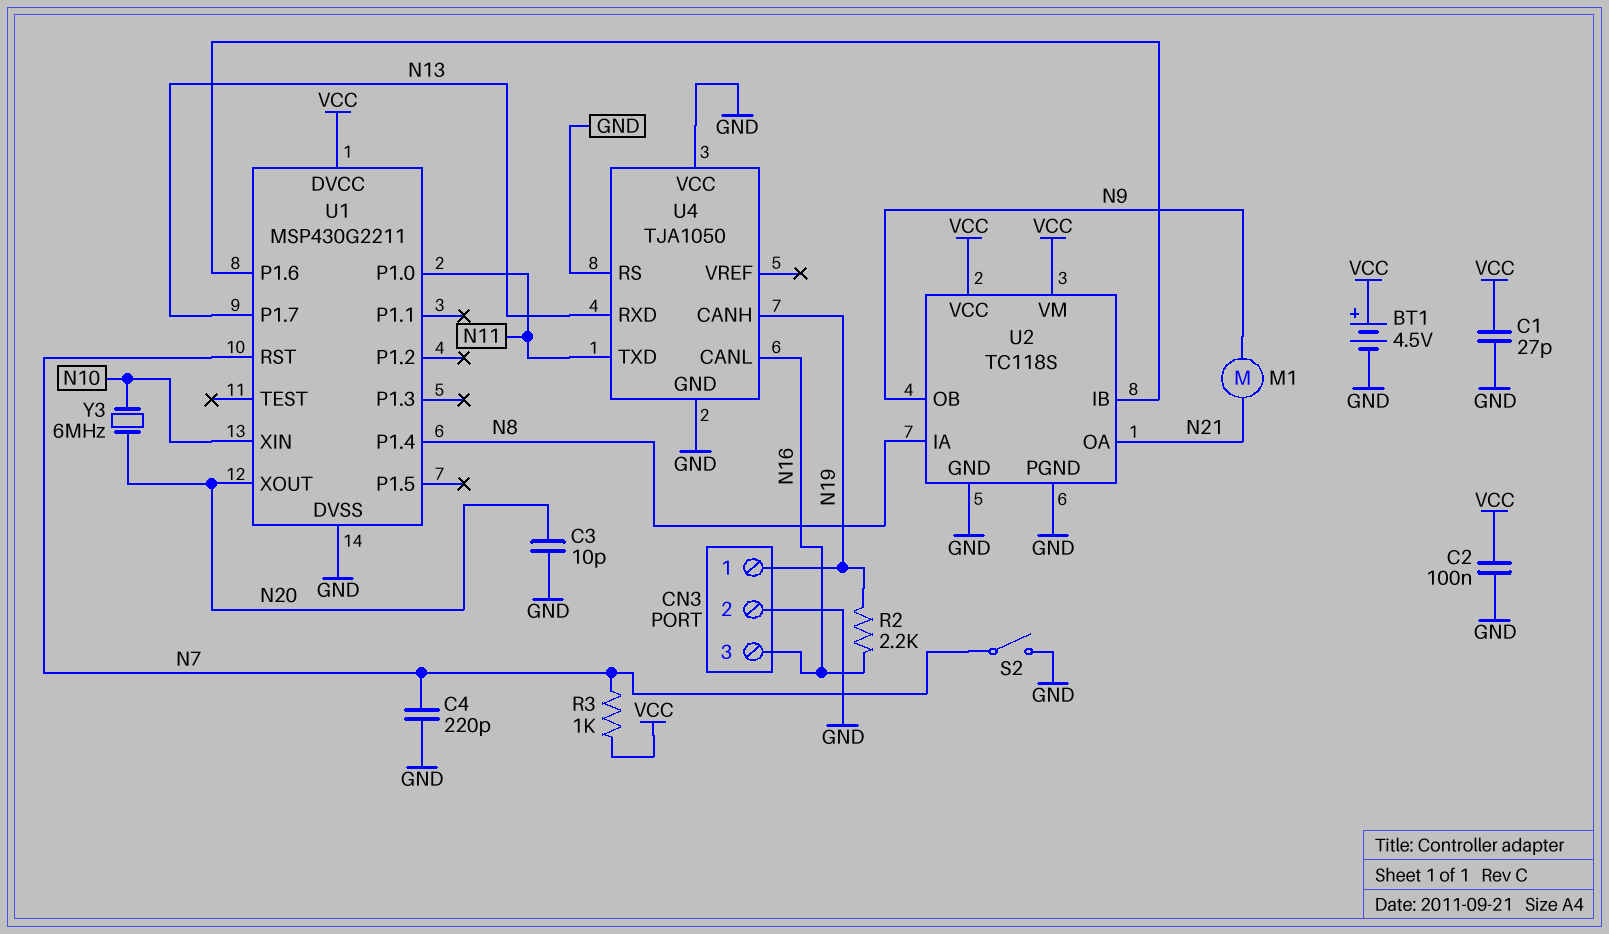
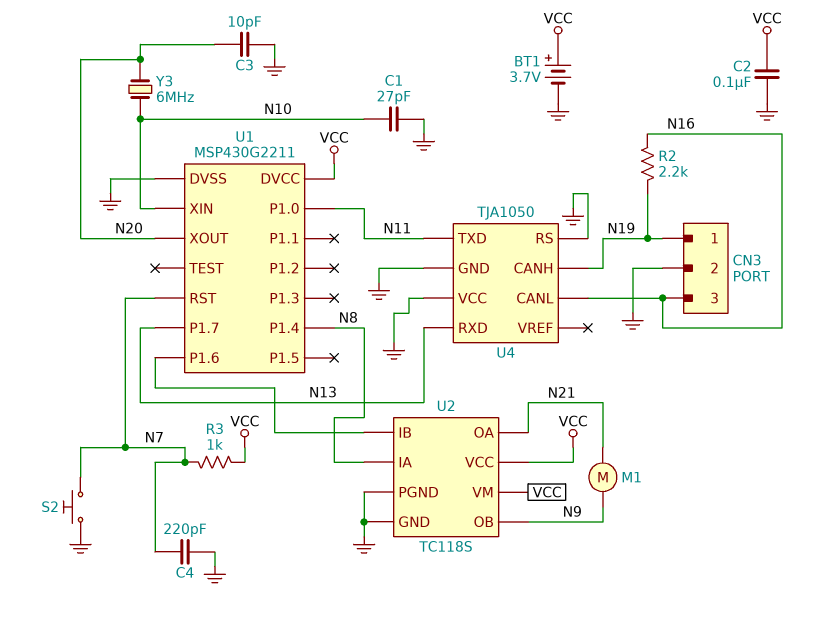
BT1: 4.5V (plus VCC, minus GND) -> 3.7V (plus VCC, minus GND)
C1: 27pF (GND, VCC) -> 27pF (GND, N10)
S2: switch (GND, N7) -> button (GND, N7)

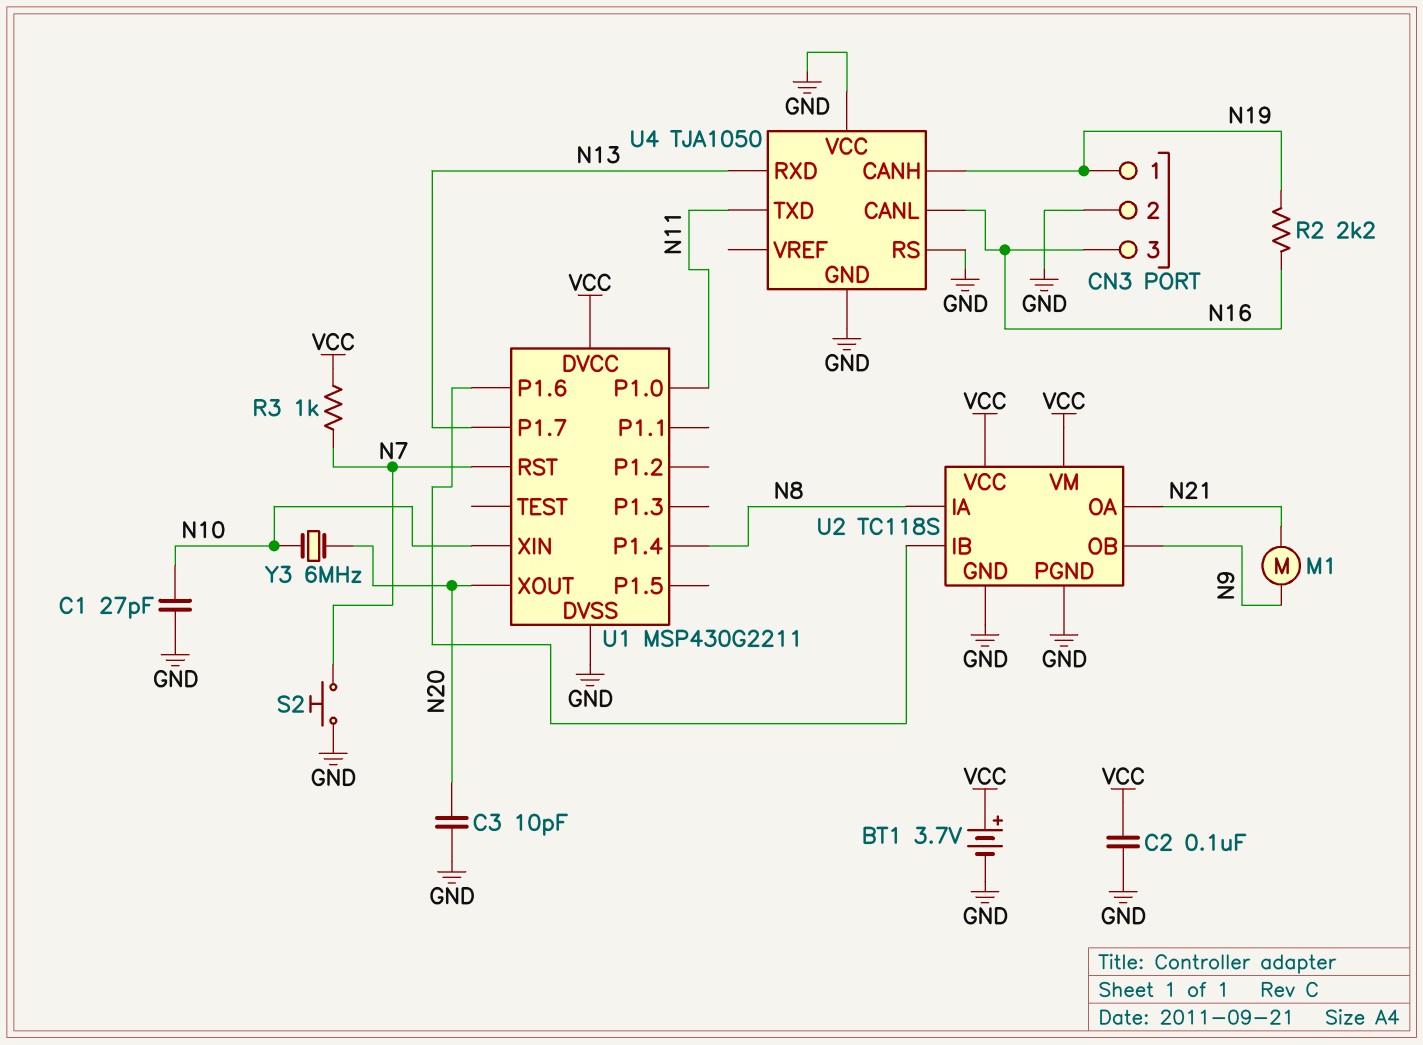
C4: 220pF (GND, N7) -> none

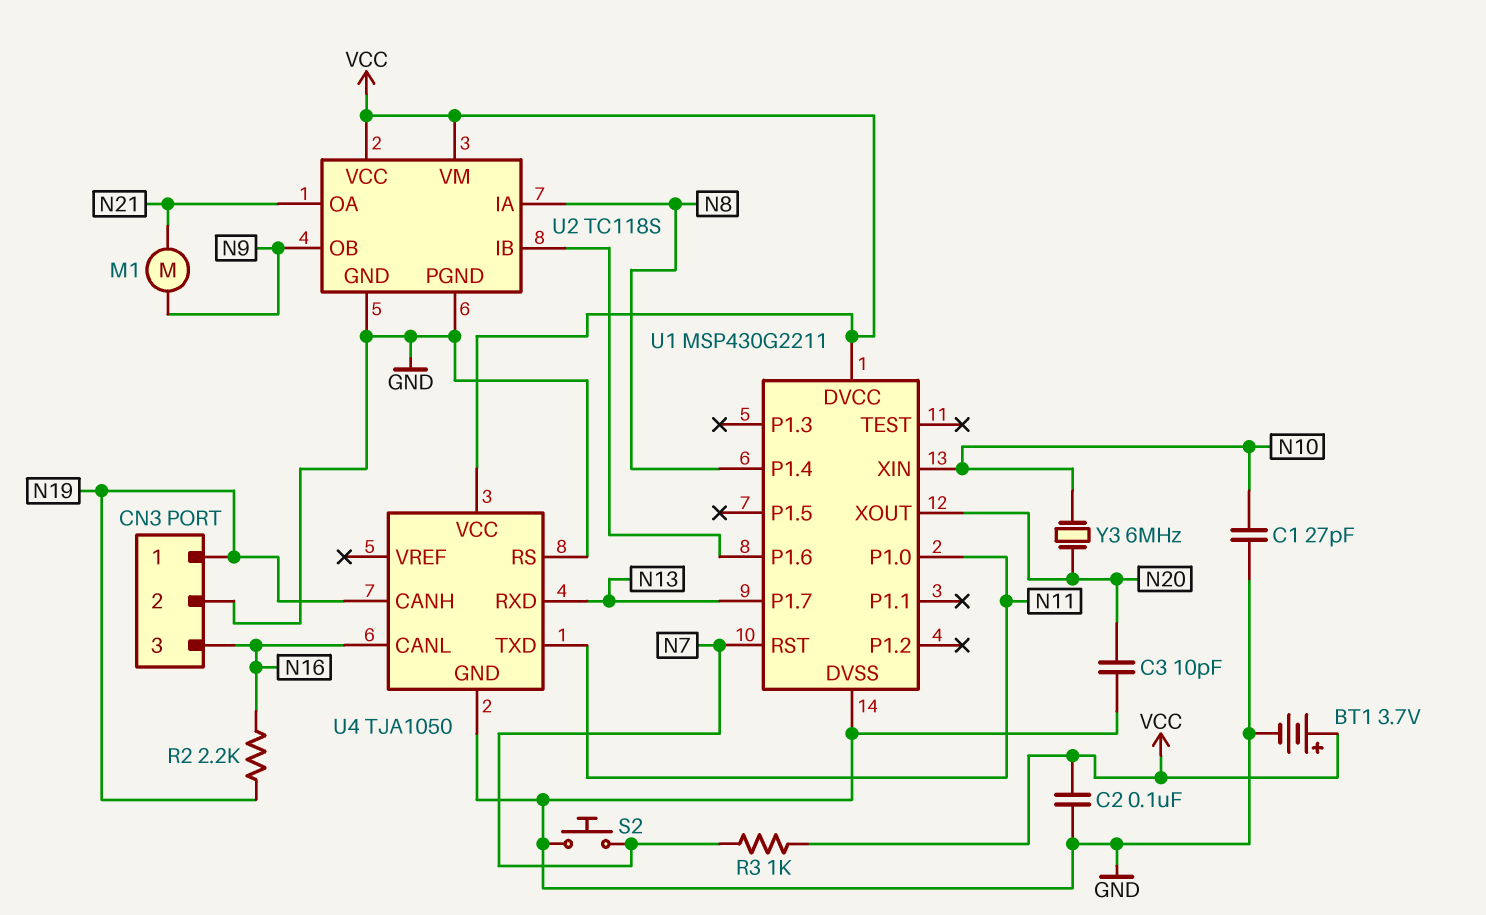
U4 pin VCC: GND -> VCC

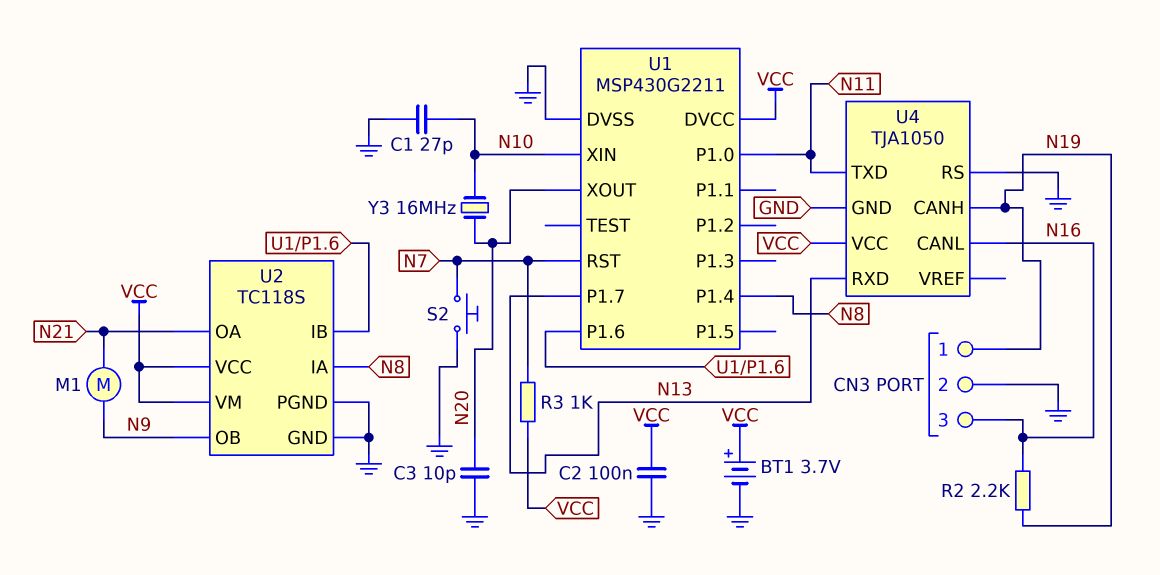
Y3: 6MHz (N10, N20) -> 16MHz (N10, N20)

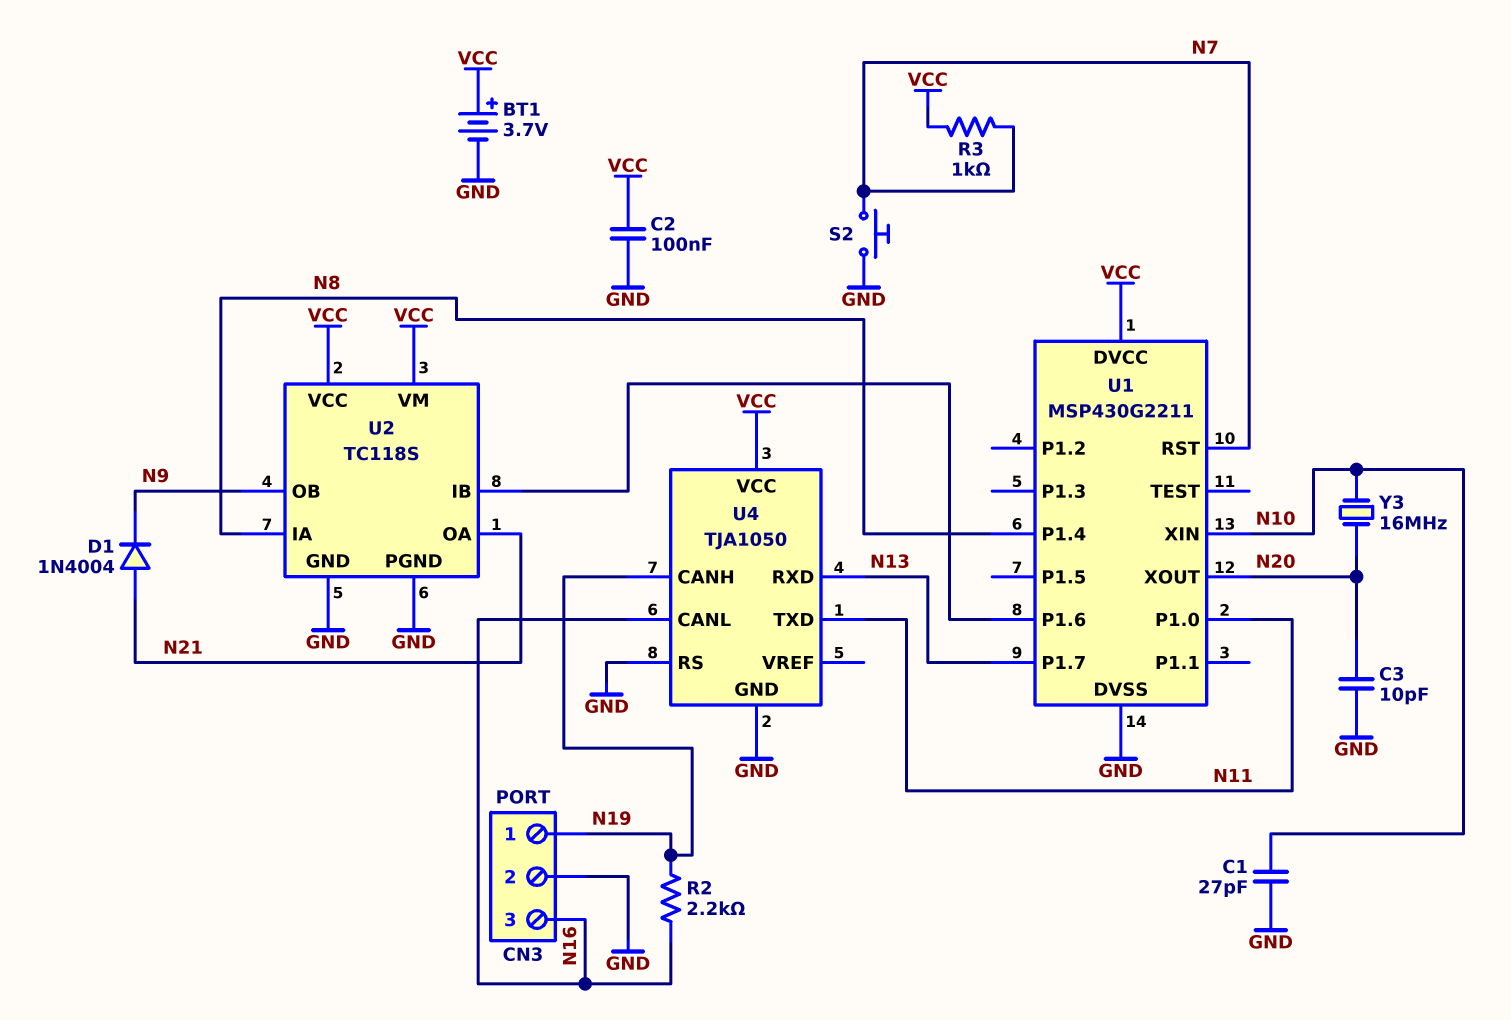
D1: none -> diode 1N4004 (A N21, K N9)
M1: motor (N9, N21) -> none

